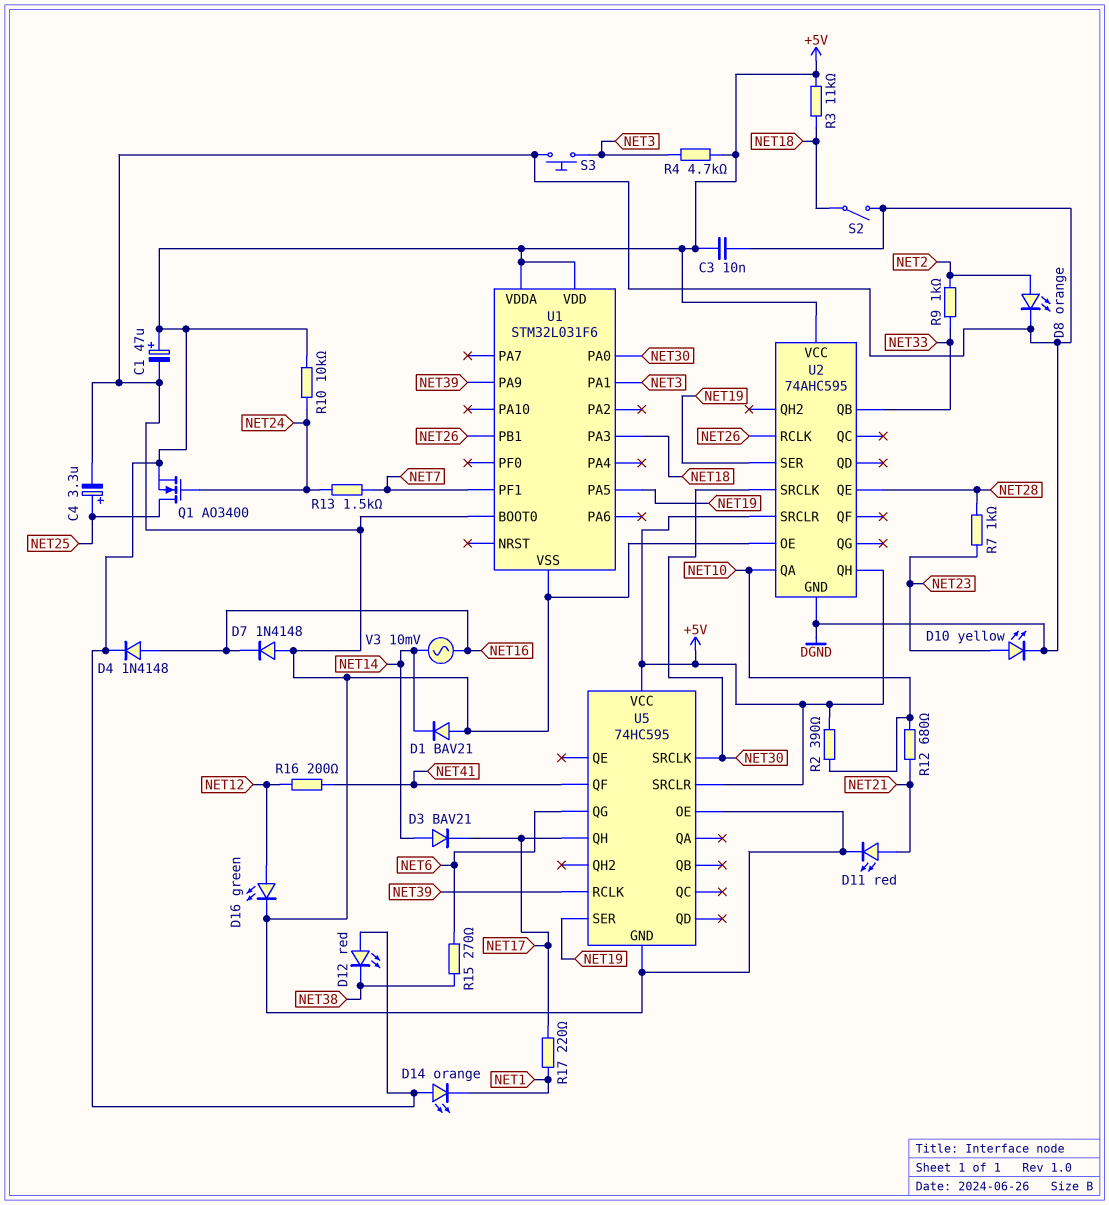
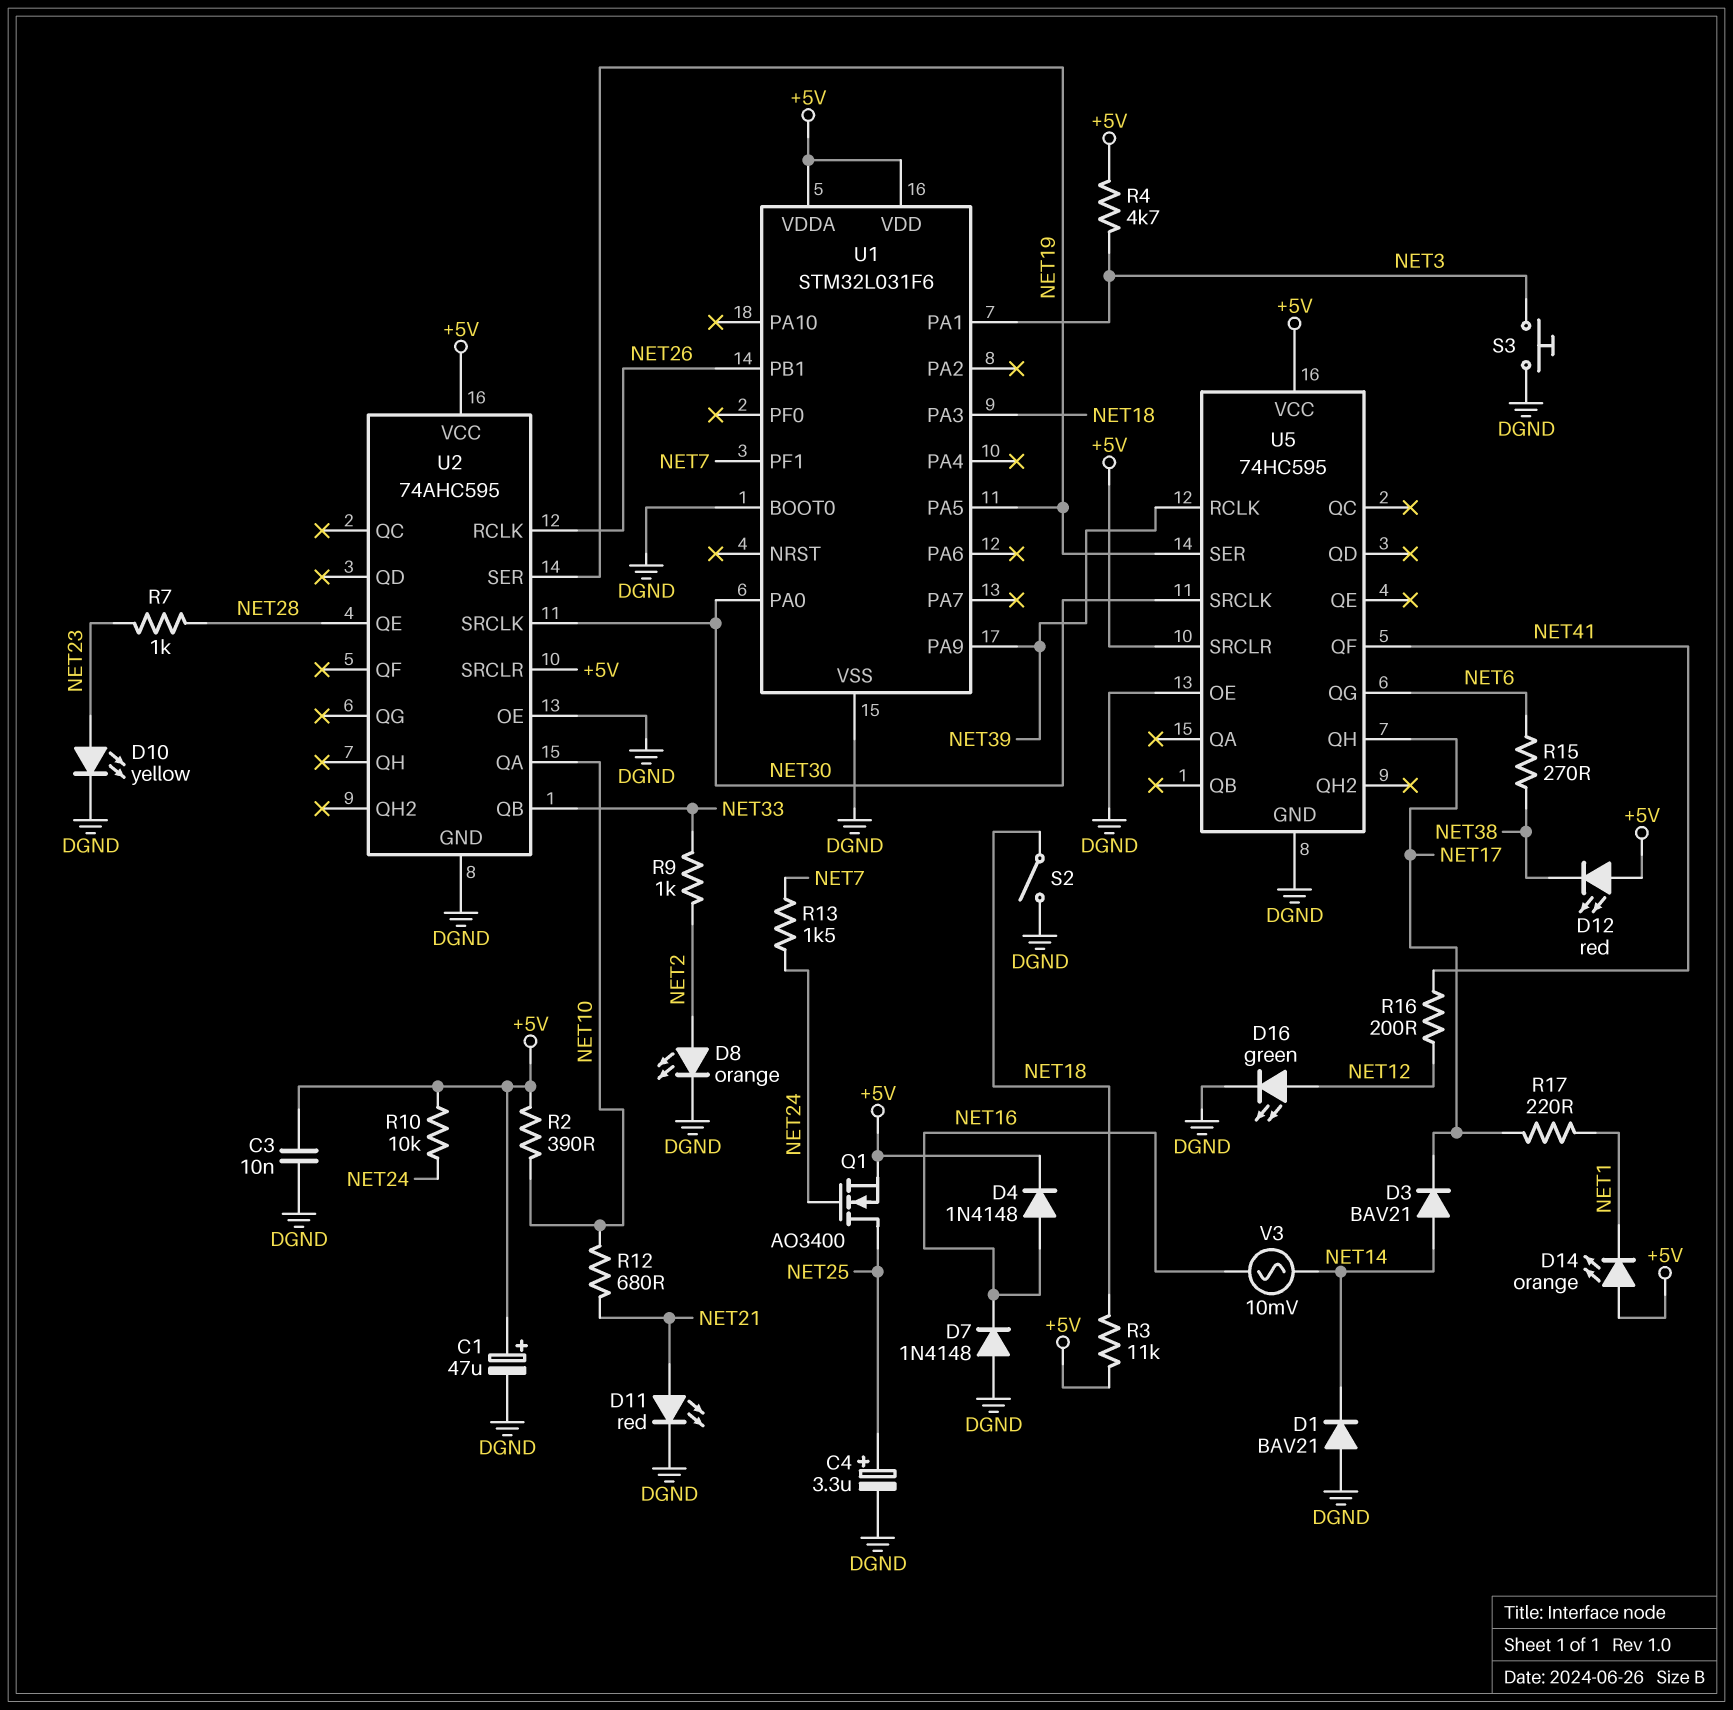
U2 pin QH: +5V -> none

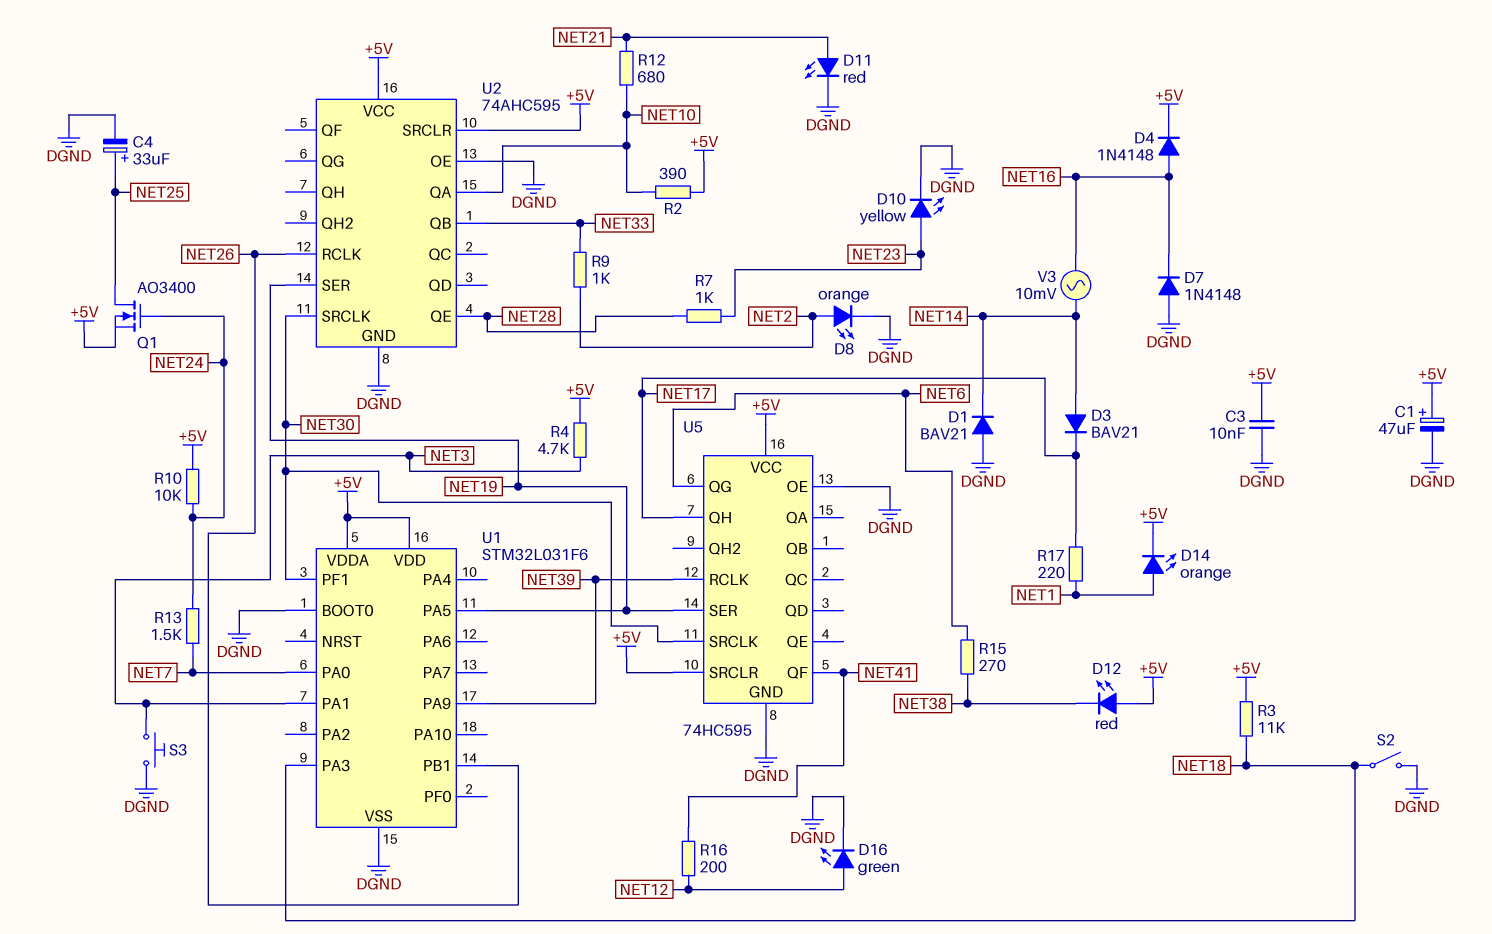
C4: 3.3uF (plus NET25, minus DGND) -> 33uF (plus NET25, minus DGND)
D14: LED orange (A +5V, K NET1) -> LED orange (A NET1, K +5V)
U1 pin PA0: NET30 -> NET7
U1 pin PF1: NET7 -> NET30

